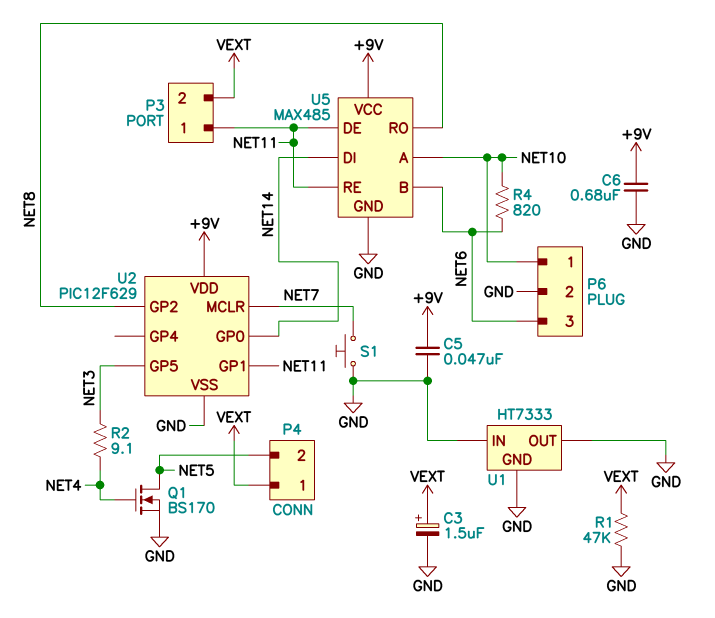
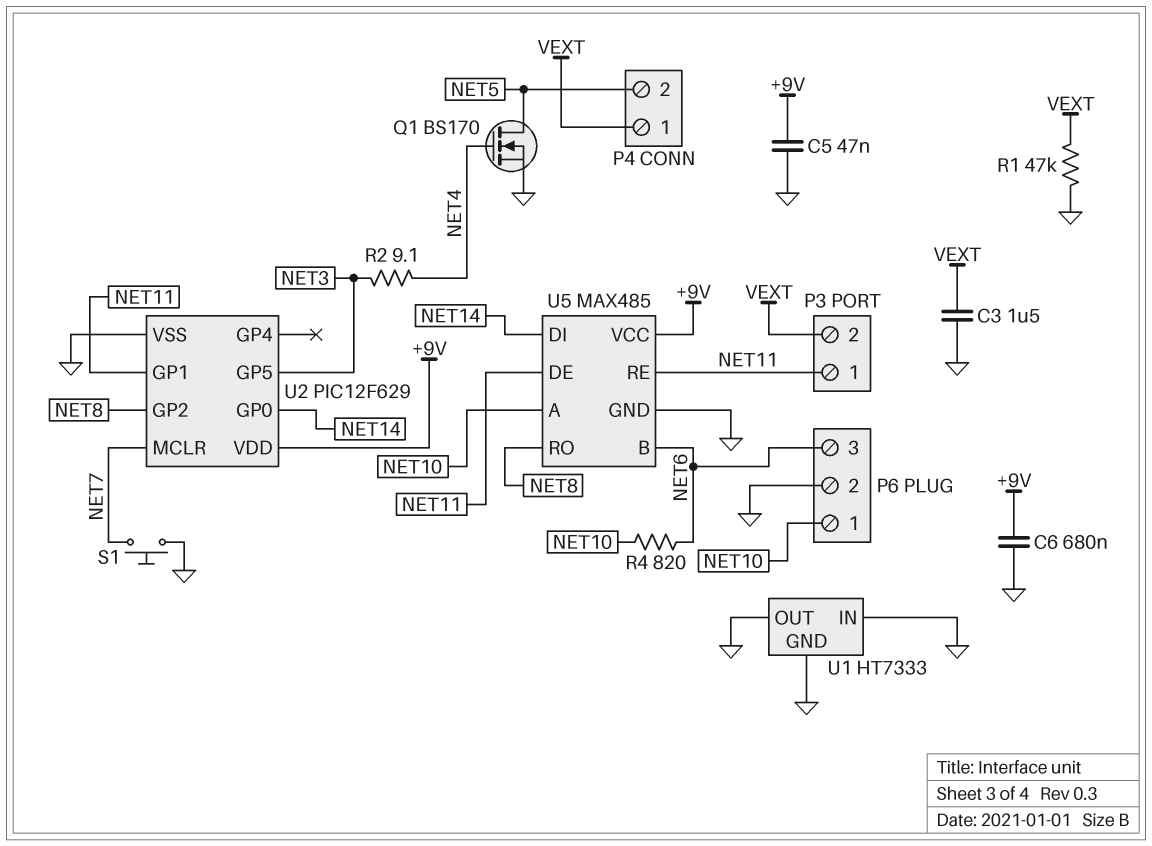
C3: 1.5uF (plus VEXT, minus GND) -> 1.5uF (GND, VEXT)

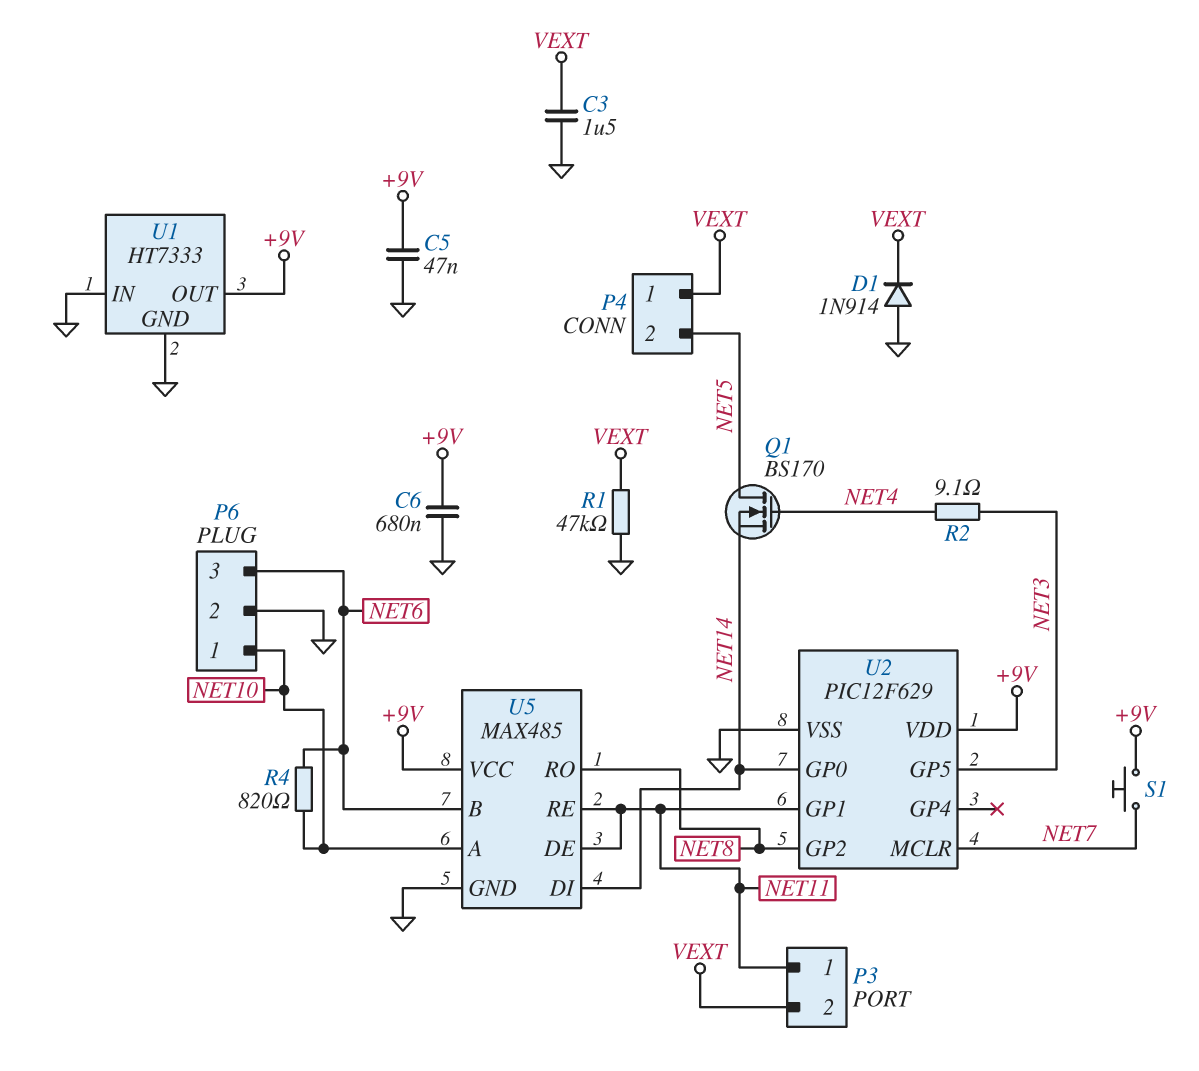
D1: none -> diode 1N914 (A GND, K VEXT)
Q1: NMOS BS170 (G NET4, D NET5, S GND) -> NMOS BS170 (G NET4, D NET5, S NET14)
S1: button (GND, NET7) -> button (+9V, NET7)
U1 pin OUT: GND -> +9V

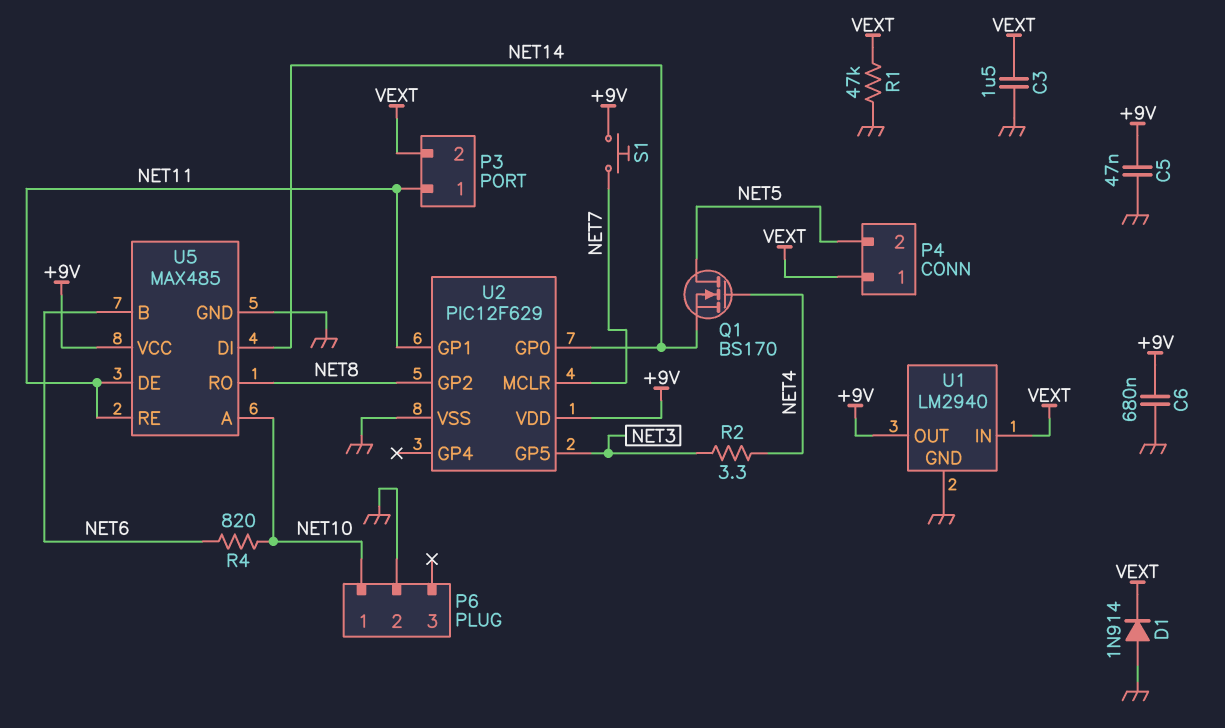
P6 pin 3: NET6 -> none
R2: 9.1 (NET3, NET4) -> 3.3 (NET3, NET4)
U1: HT7333 -> LM2940
U1 pin IN: GND -> VEXT

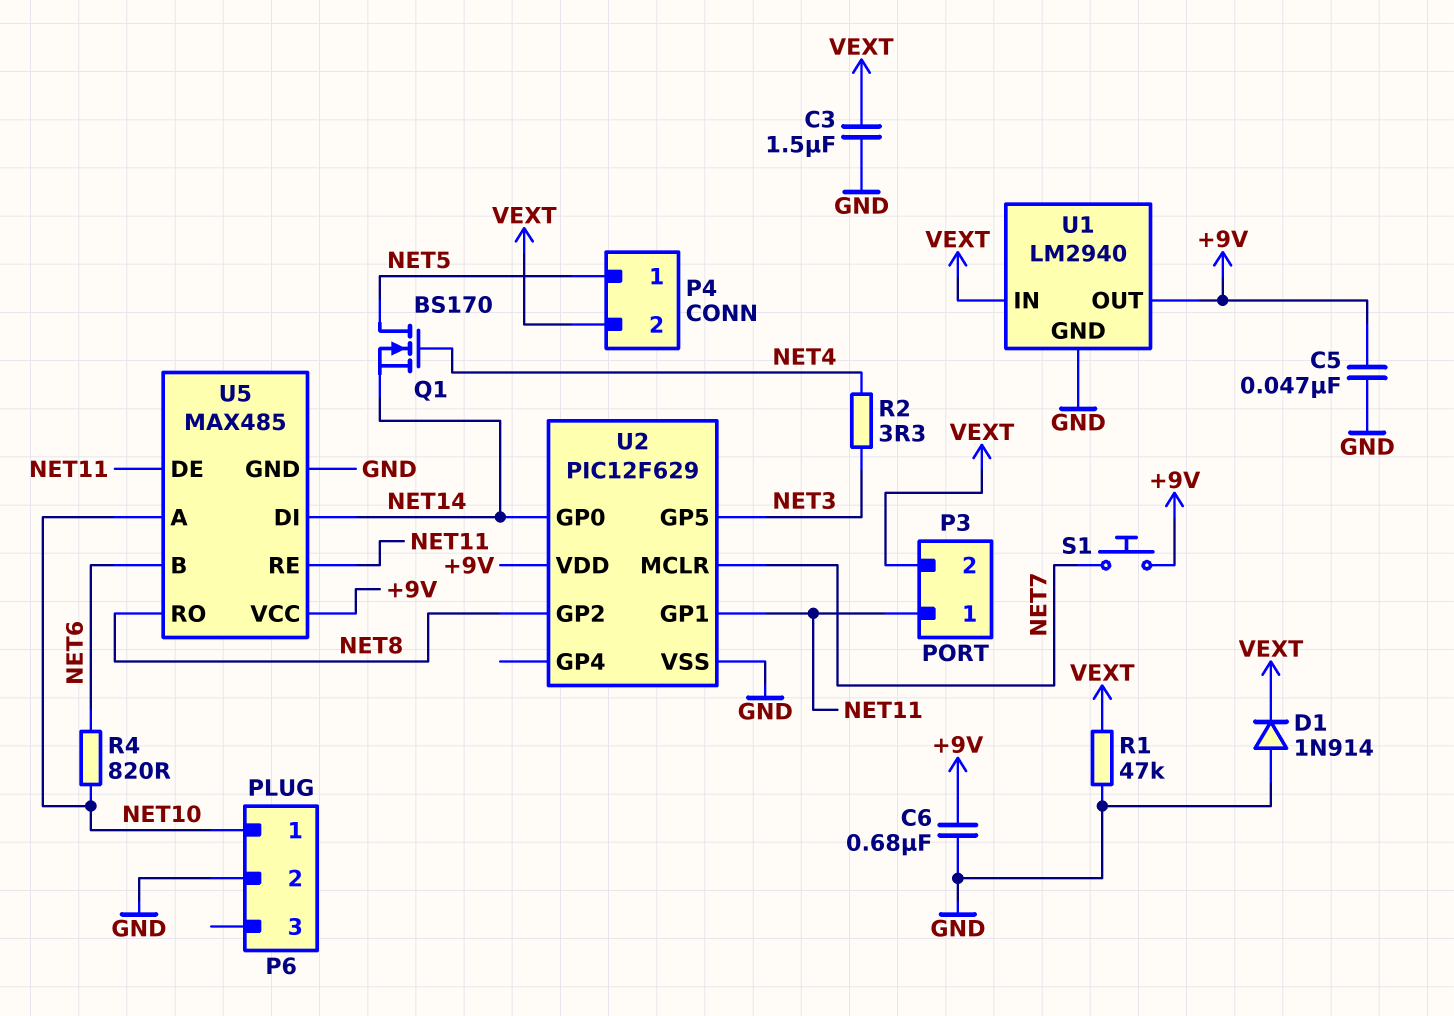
P4 pin 1: VEXT -> NET5
P4 pin 2: NET5 -> VEXT

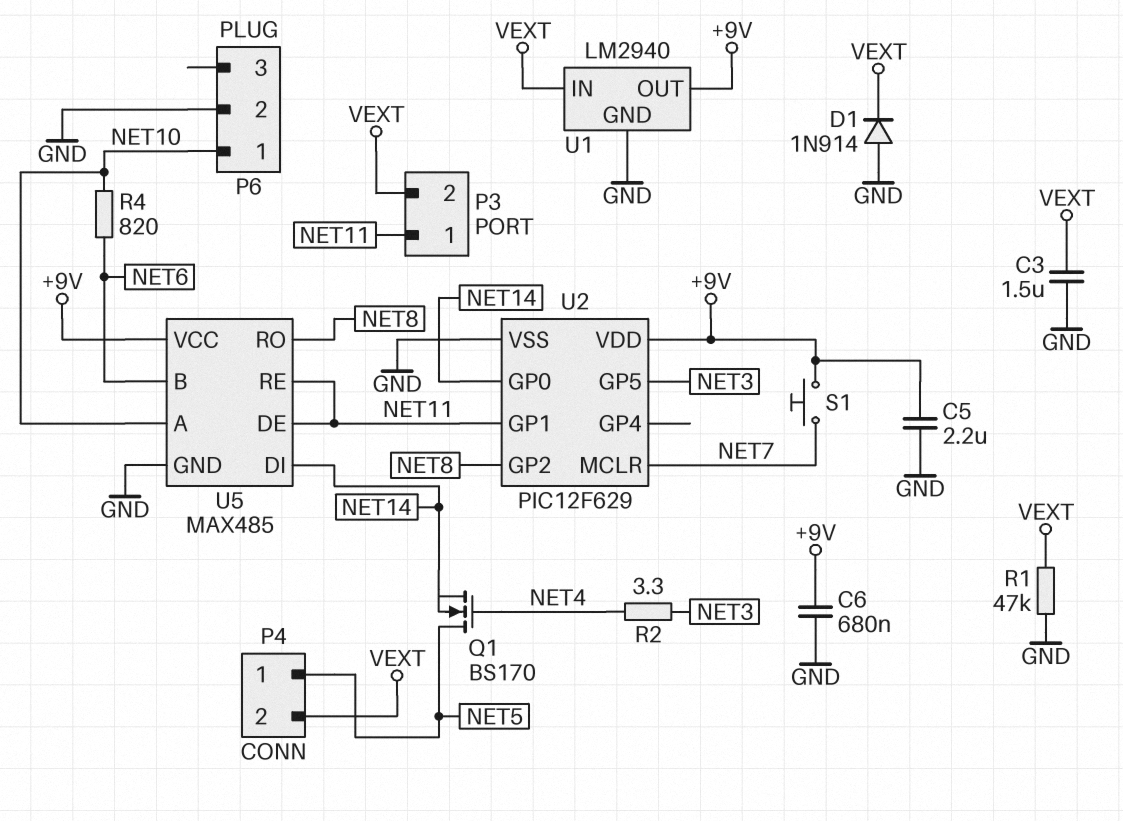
C5: 47nF (+9V, GND) -> 2.2uF (+9V, GND)

